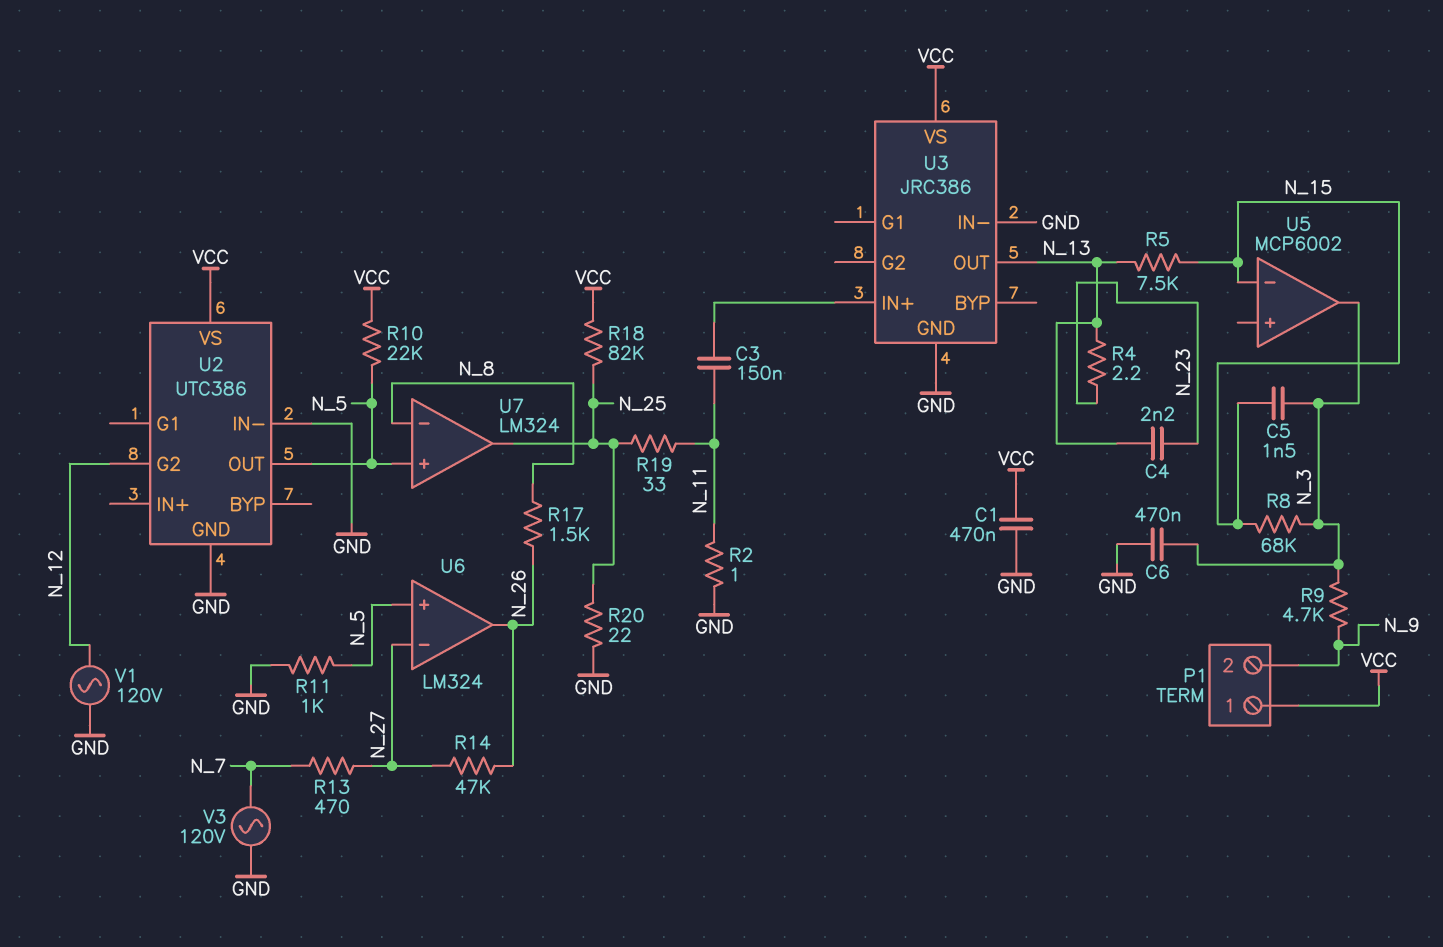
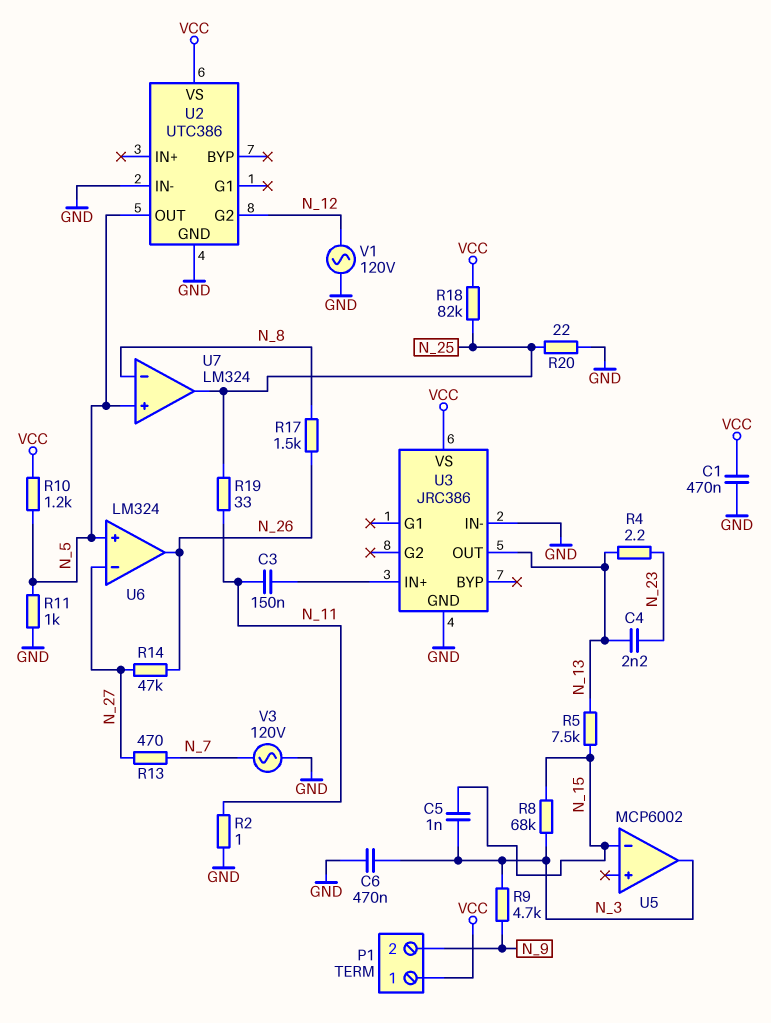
C5: 1.5nF (N_3, N_15) -> 1nF (N_3, N_15)
R10: 22k (N_5, VCC) -> 1.2k (N_5, VCC)

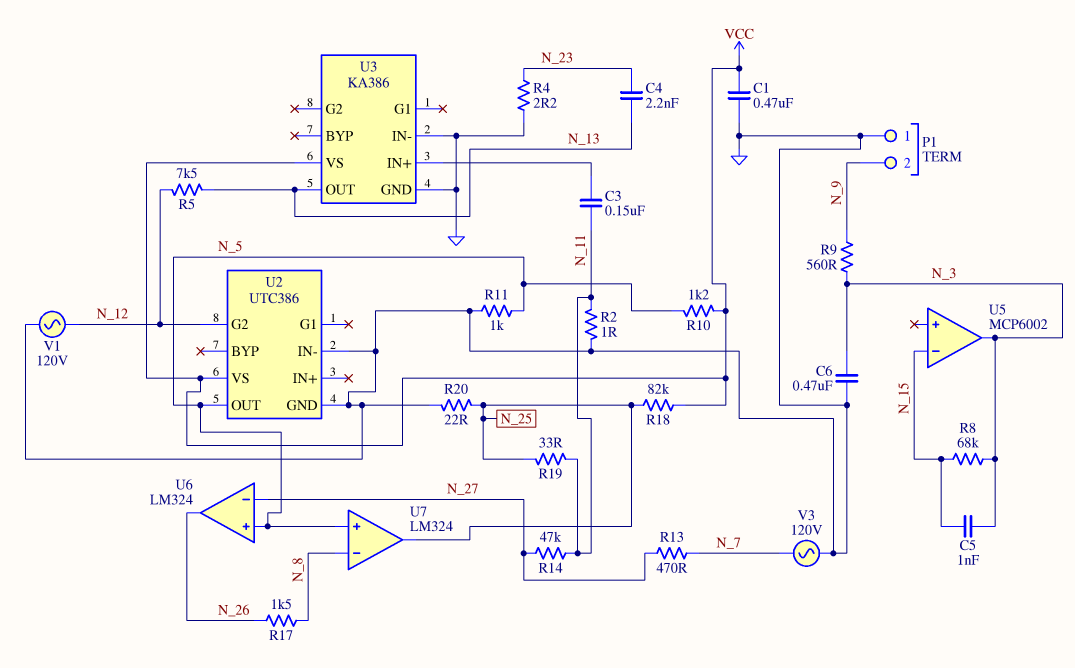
P1 pin 1: VCC -> GND
R4: 2.2 (N_13, N_23) -> 2.2 (GND, N_23)
R5: 7.5k (N_13, N_15) -> 7.5k (N_12, N_13)
R9: 4.7k (N_3, N_9) -> 560 (N_3, N_9)
R14: 47k (N_26, N_27) -> 47k (N_11, N_27)
U3: JRC386 -> KA386

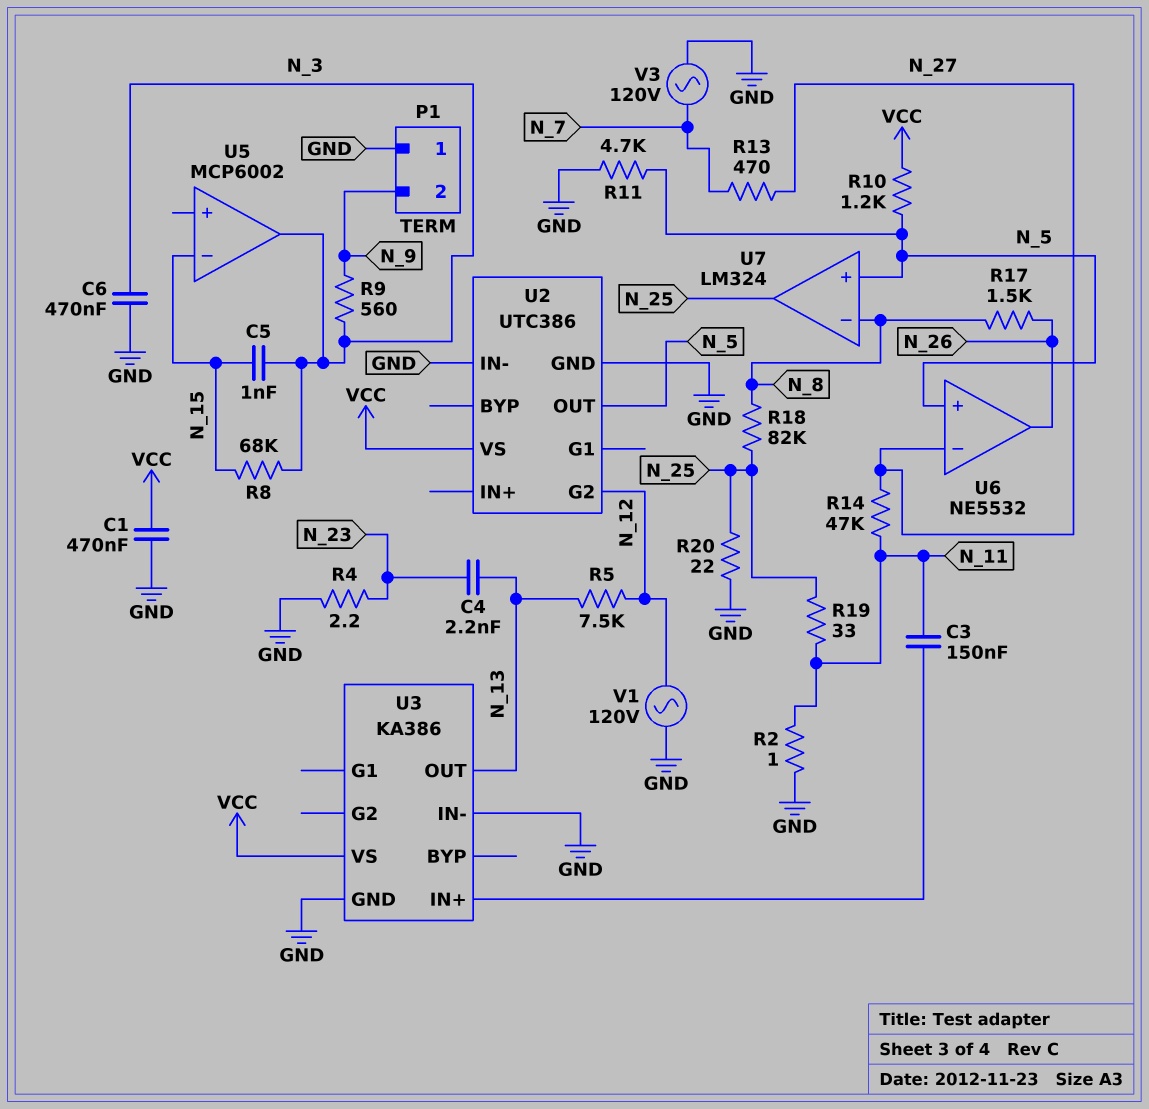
R11: 1k (GND, N_5) -> 4.7k (GND, N_5)
R18: 82k (N_25, VCC) -> 82k (N_8, N_25)
U6: LM324 -> NE5532

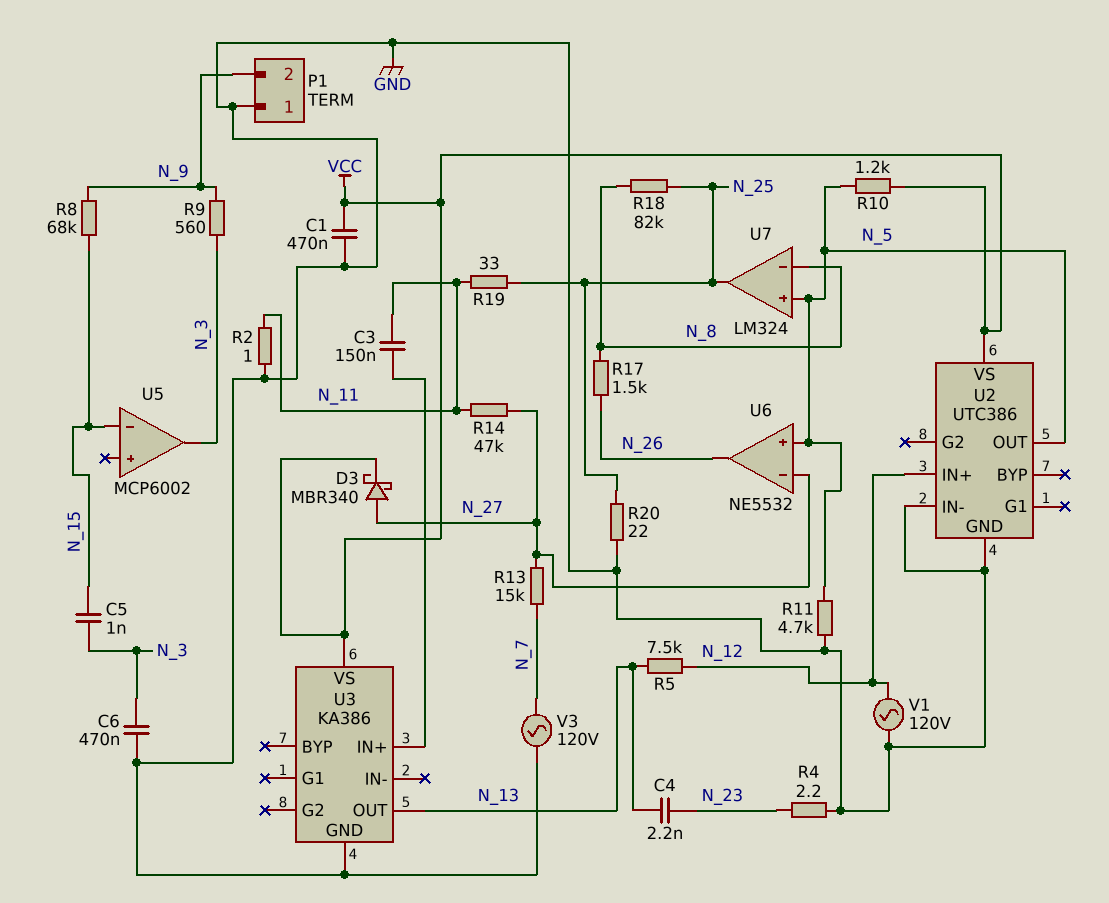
D3: none -> schottky MBR340 (A N_27, K VCC)
R8: 68k (N_3, N_15) -> 68k (N_9, N_15)
R13: 470 (N_7, N_27) -> 15k (N_7, N_27)
U2 pin G2: N_12 -> none
U2 pin IN+: none -> N_12
U3 pin IN-: GND -> none

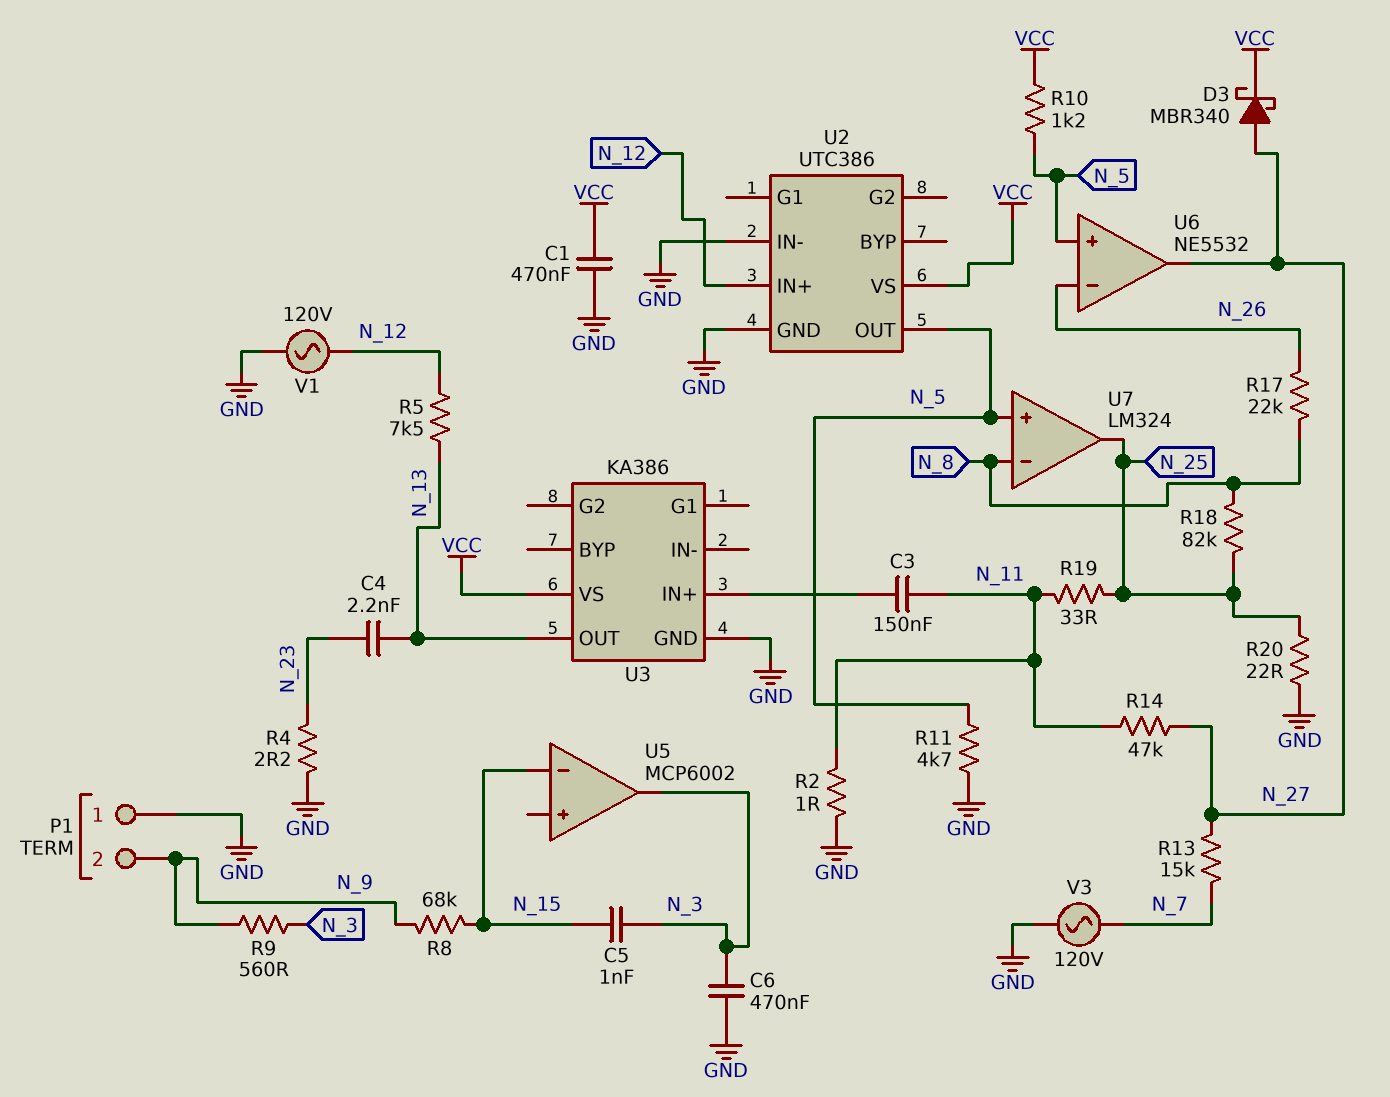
R17: 1.5k (N_8, N_26) -> 22k (N_8, N_26)
U6 pin in-: N_27 -> N_26
U6 pin out: N_26 -> N_27

